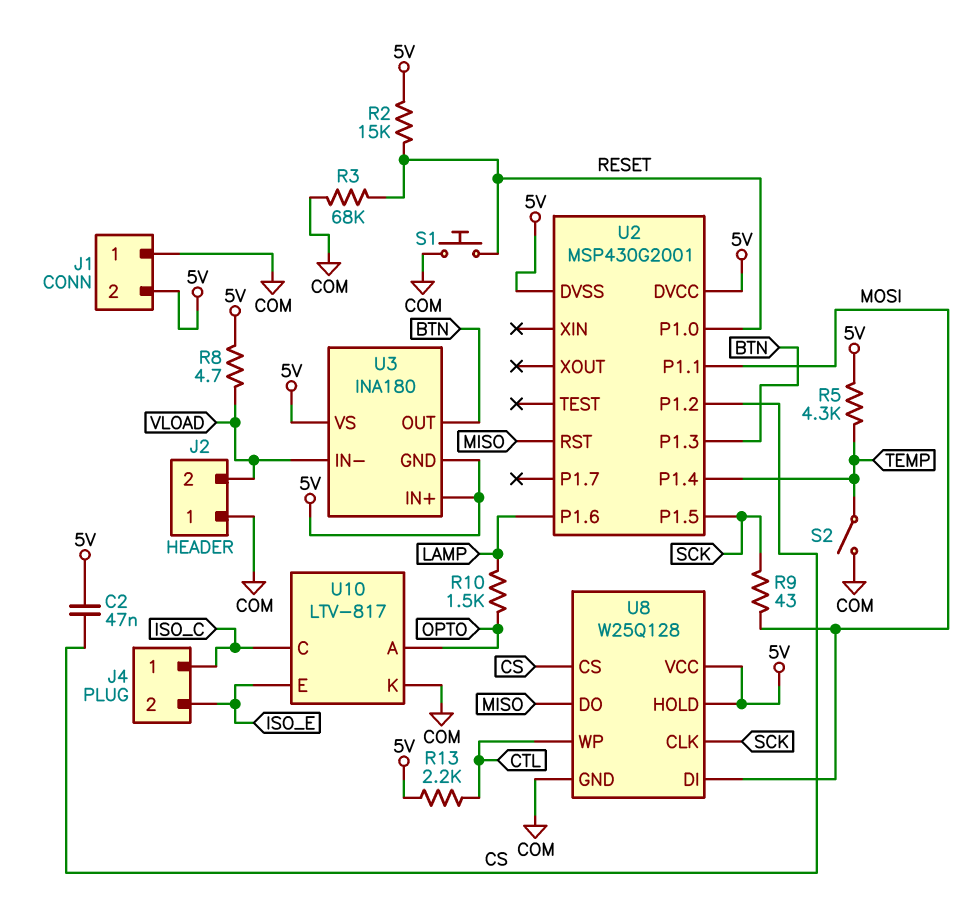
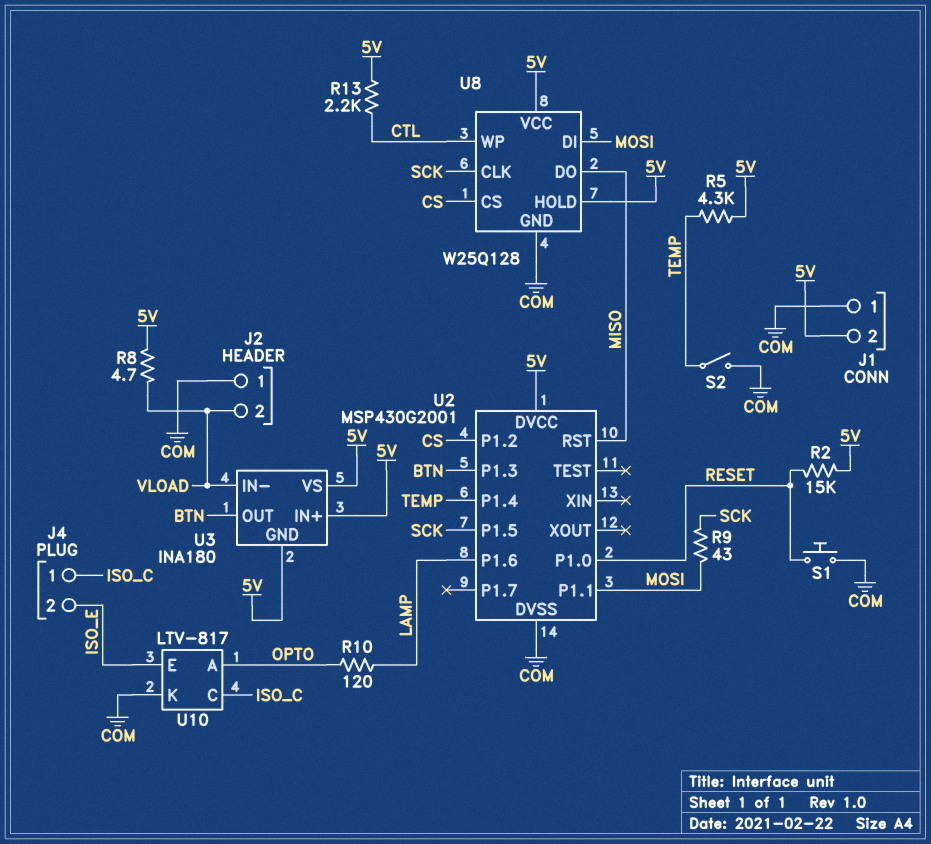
C2: 47nF (5V, CS) -> none
R3: 68k (COM, RESET) -> none
R10: 1.5k (LAMP, OPTO) -> 120 (LAMP, OPTO)
U2 pin DVSS: 5V -> COM

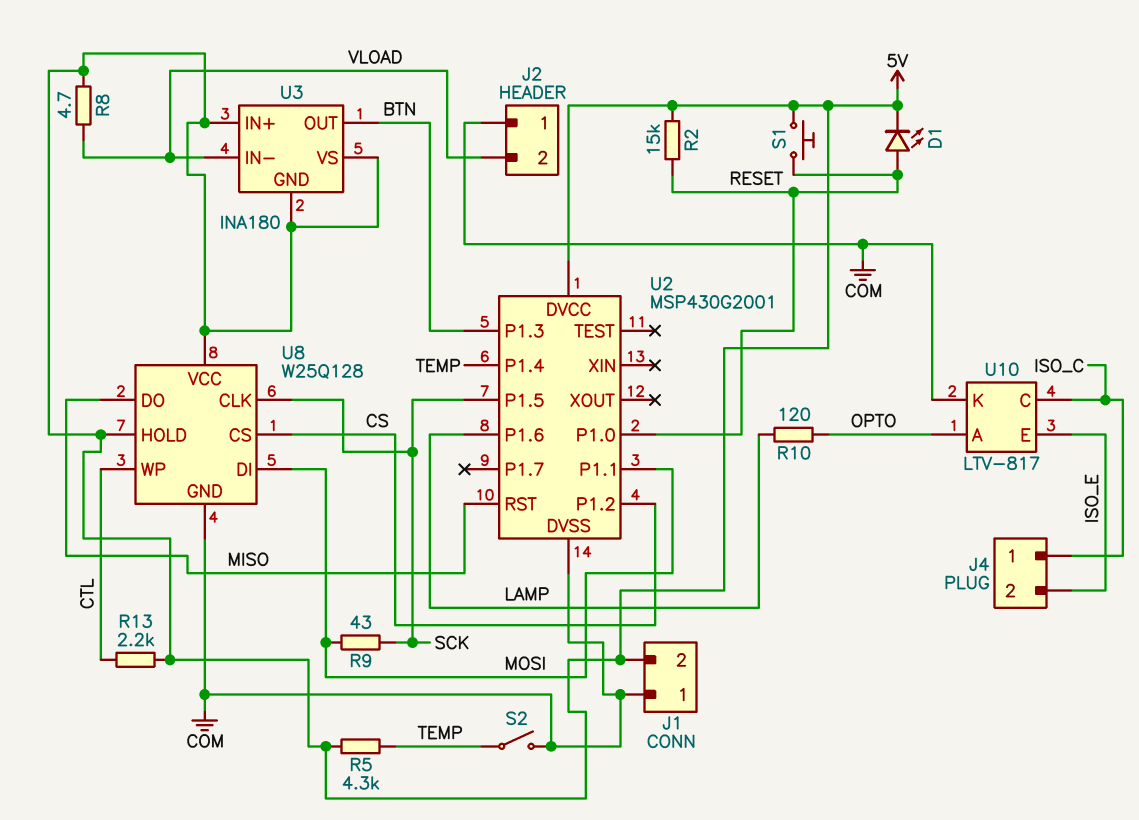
D1: none -> LED (A RESET, K 5V)
S1: button (COM, RESET) -> button (5V, RESET)

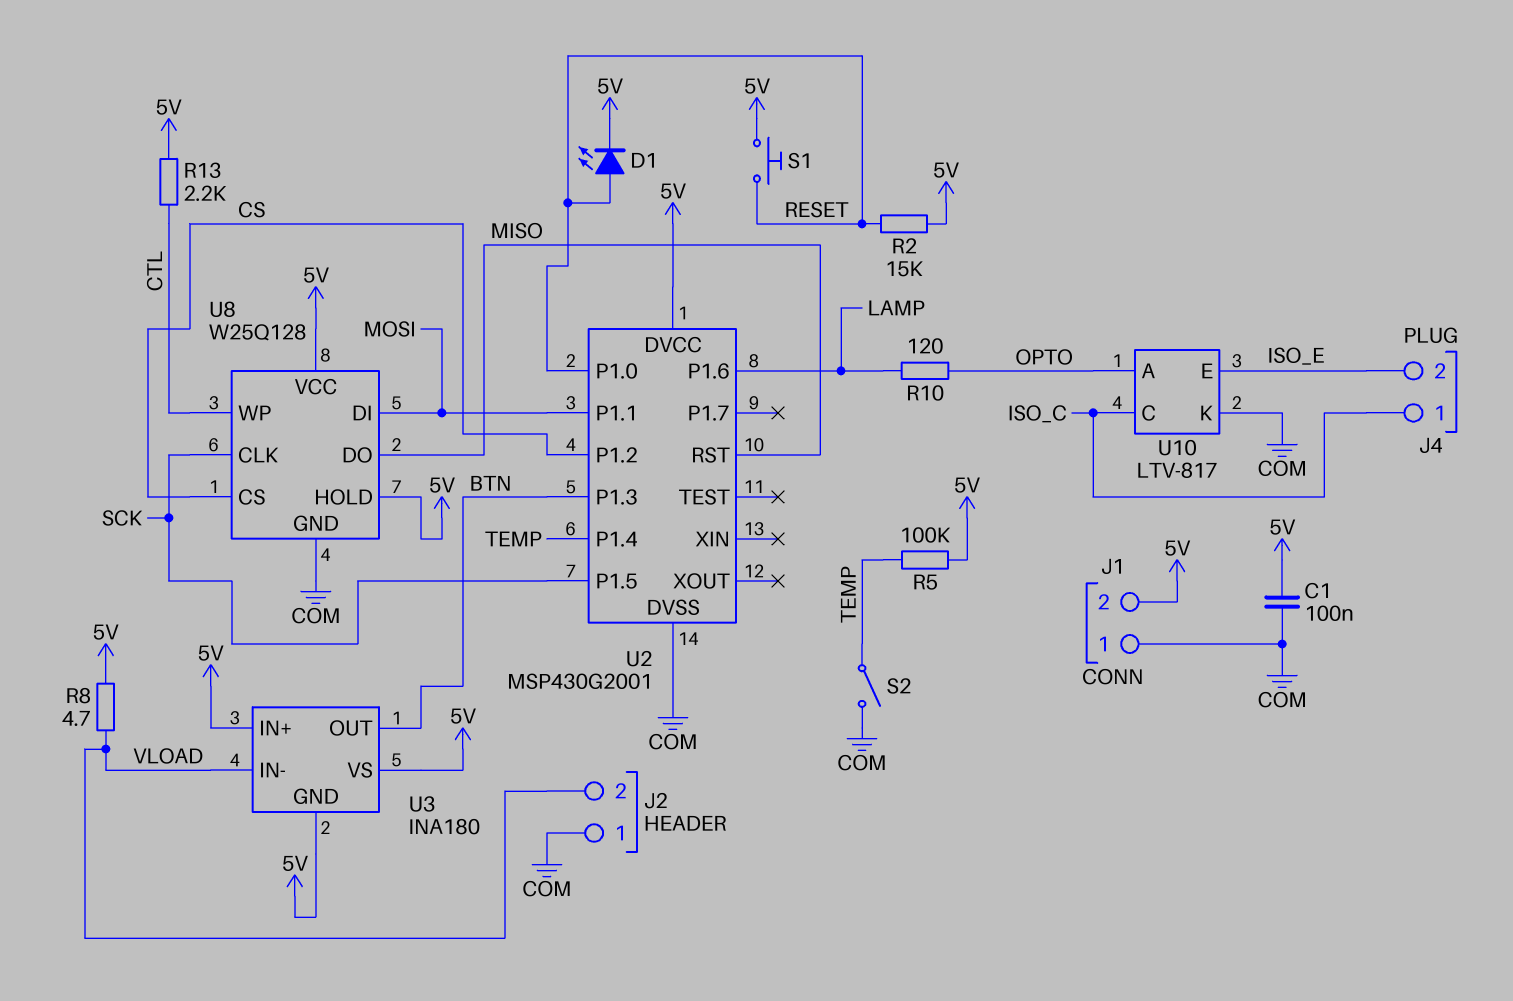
C1: none -> 100nF (5V, COM)
R5: 4.3k (5V, TEMP) -> 100k (5V, TEMP)
R9: 43 (MOSI, SCK) -> none

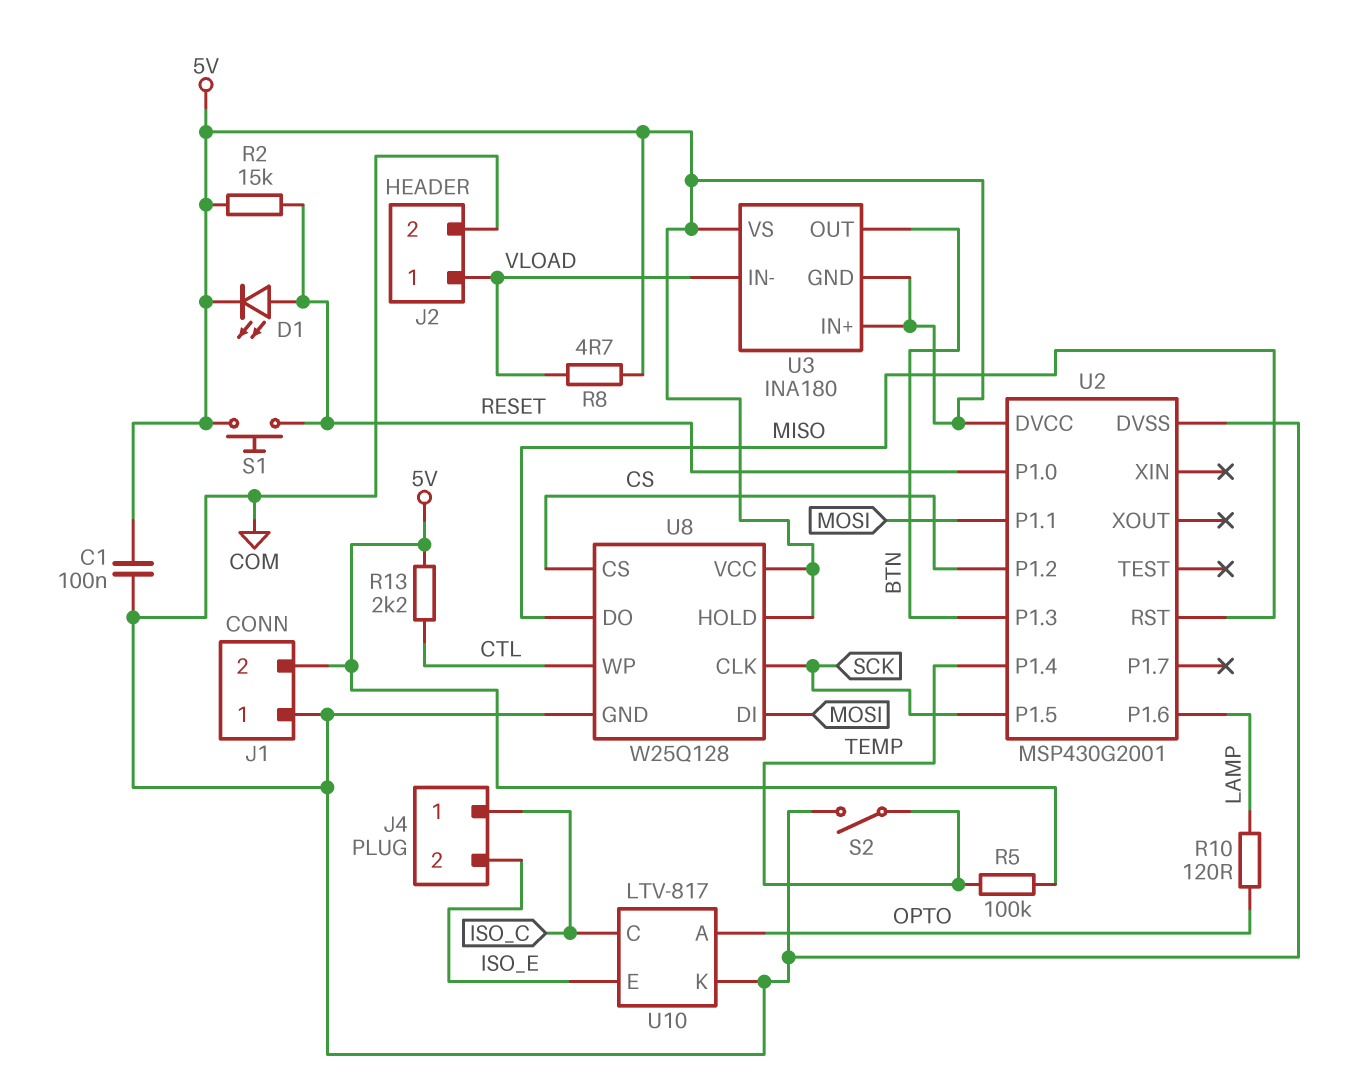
J2 pin 1: COM -> VLOAD
J2 pin 2: VLOAD -> COM

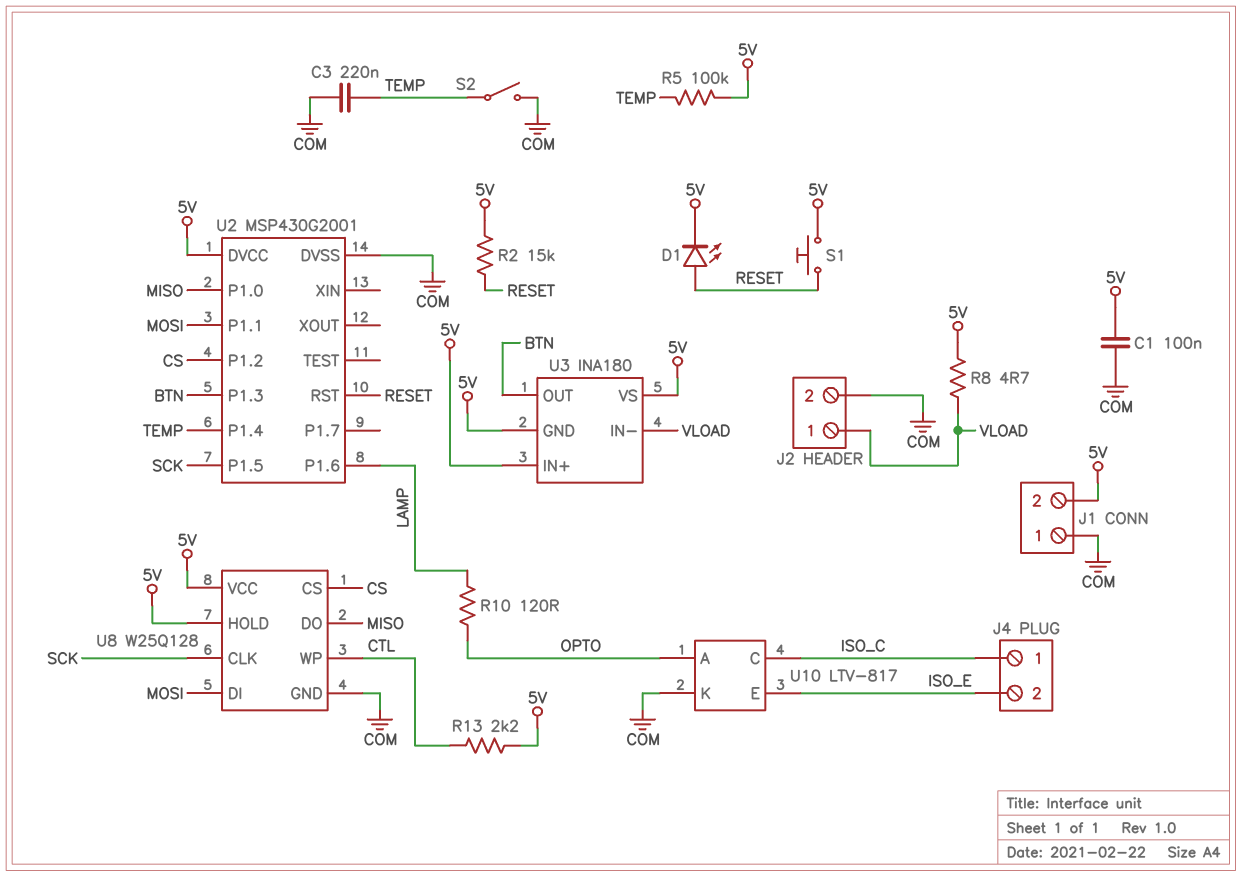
C3: none -> 220nF (COM, TEMP)
U2 pin P1.0: RESET -> MISO
U2 pin RST: MISO -> RESET

